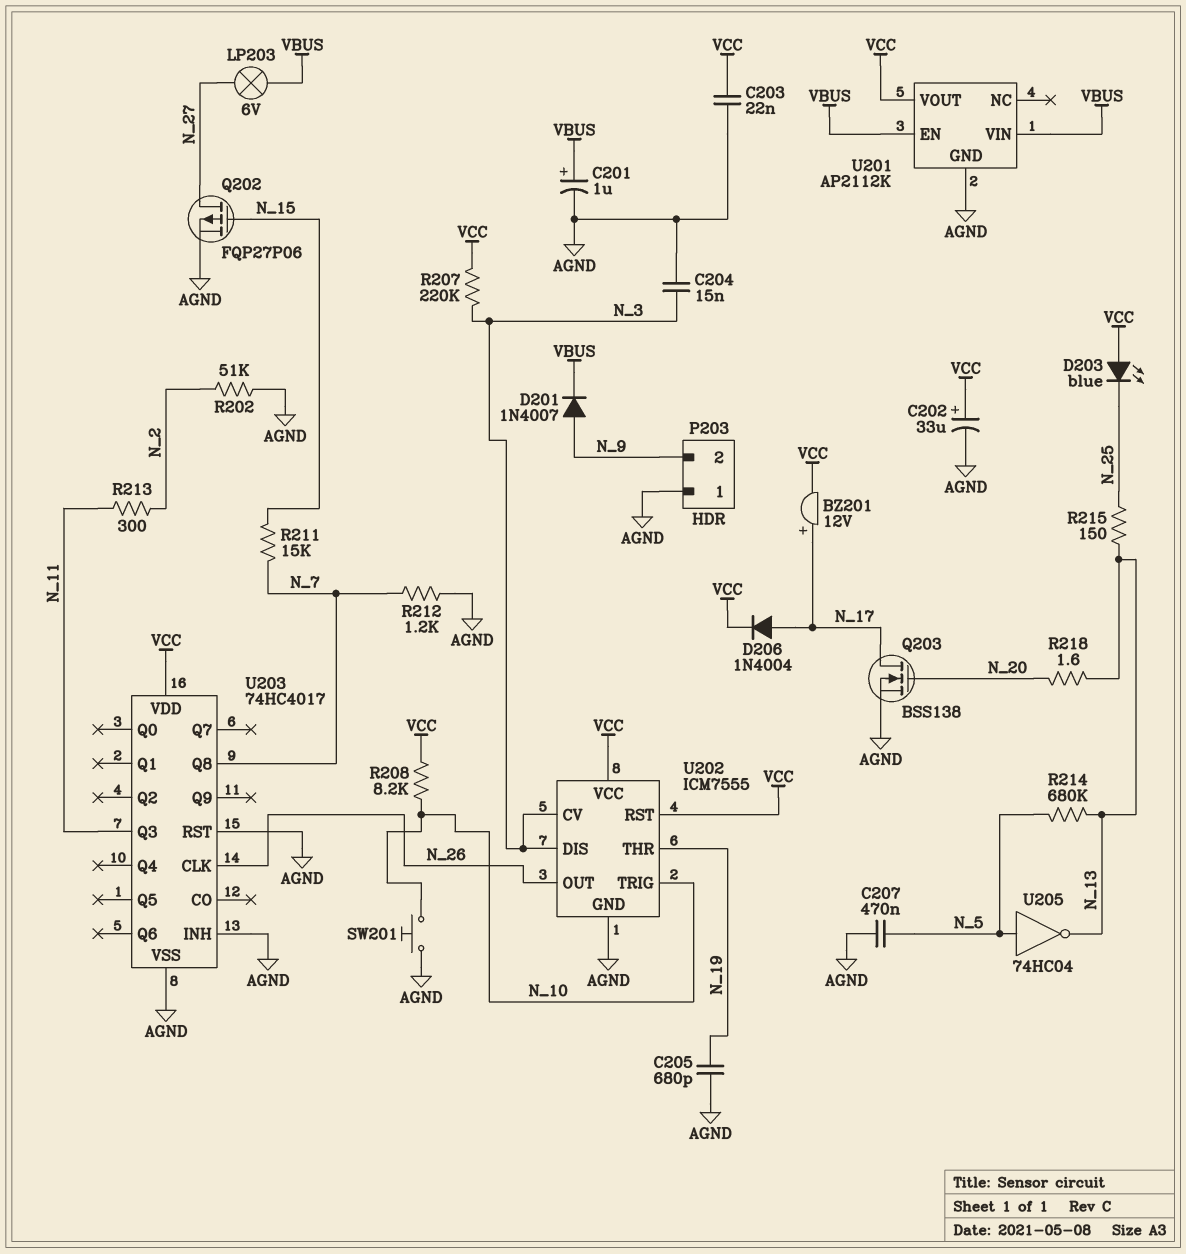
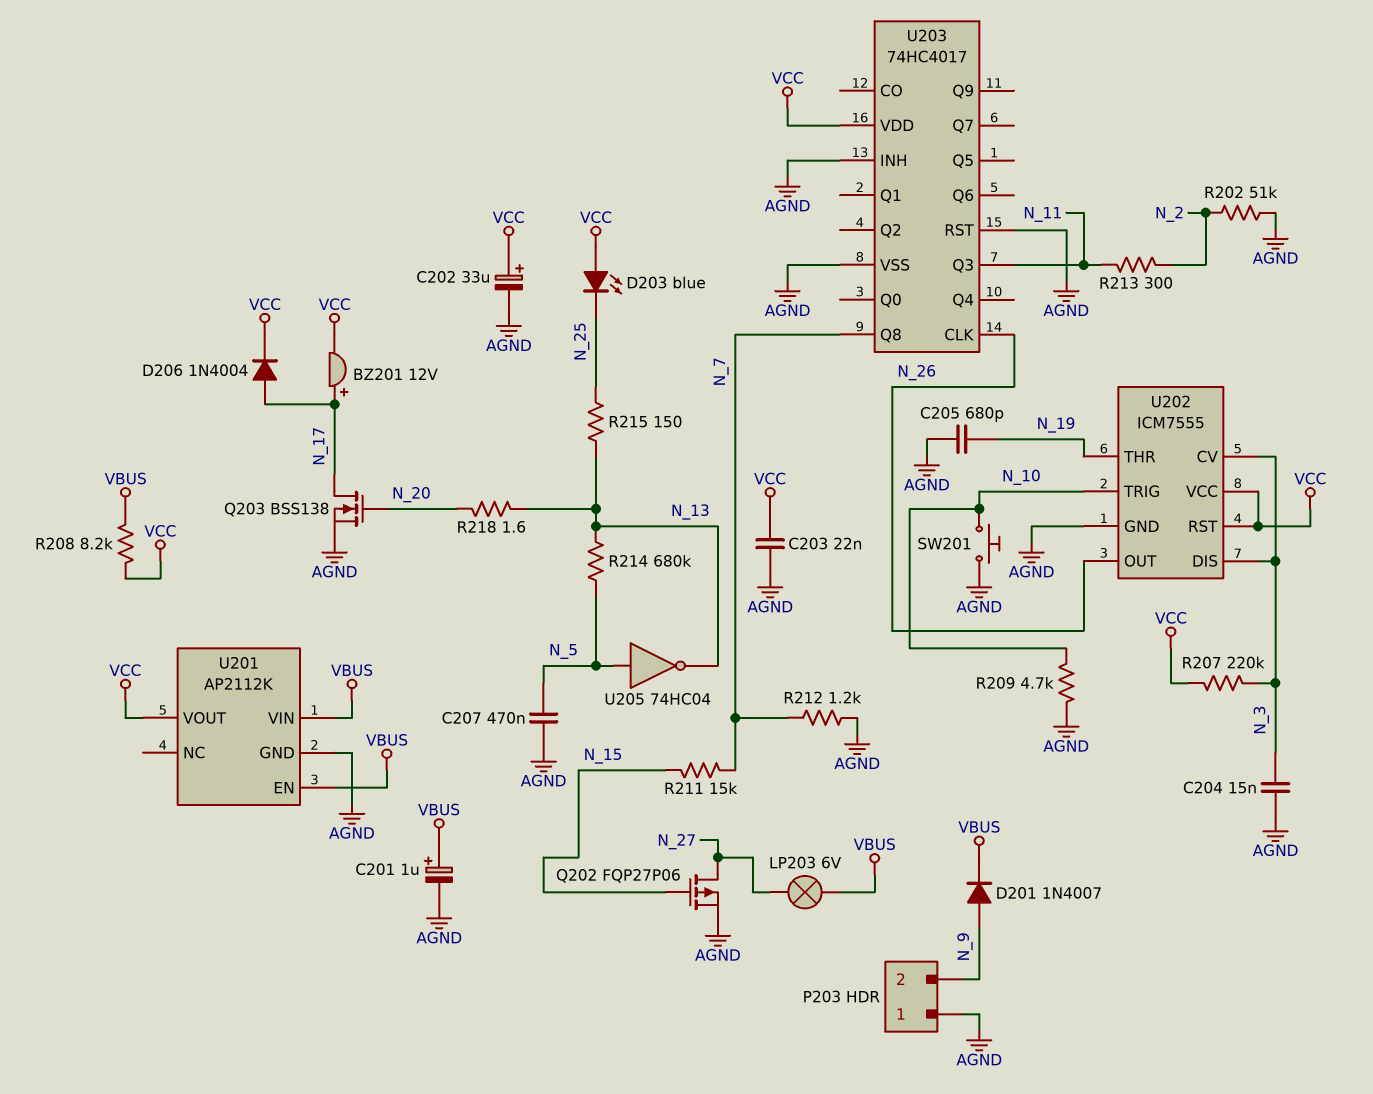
R208: 8.2k (N_10, VCC) -> 8.2k (VBUS, VCC)
R209: none -> 4.7k (AGND, N_10)

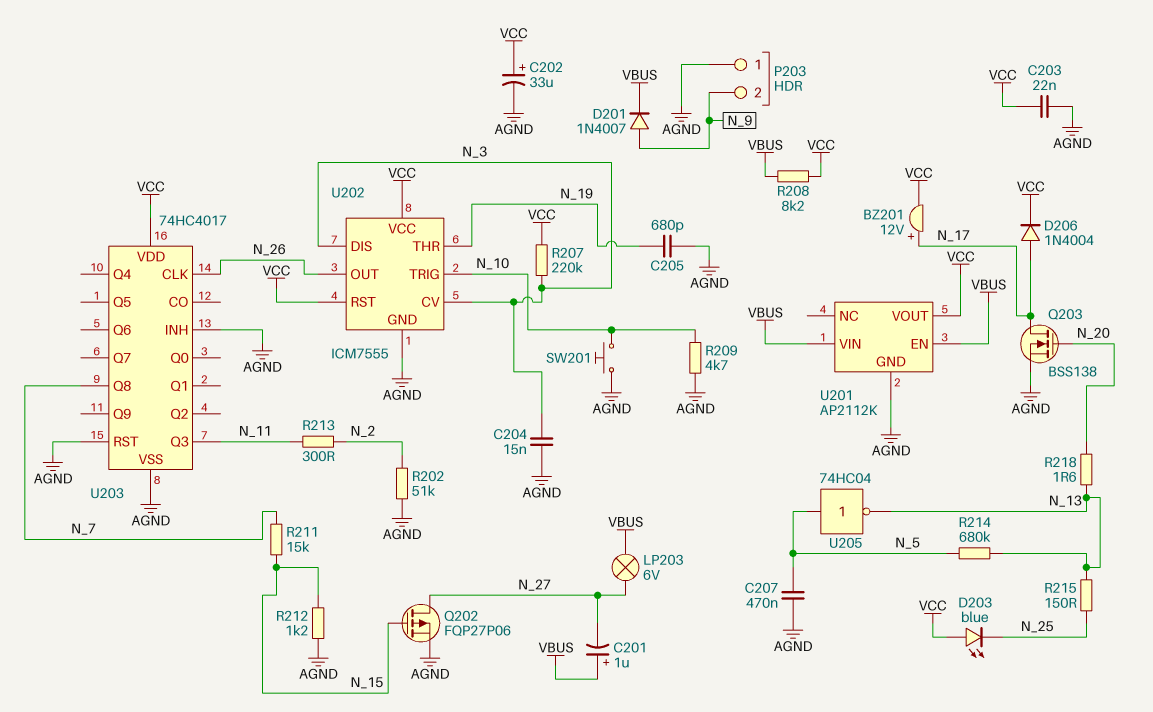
C201: 1uF (plus VBUS, minus AGND) -> 1uF (plus VBUS, minus N_27)
R212: 1.2k (AGND, N_7) -> 1.2k (AGND, N_15)

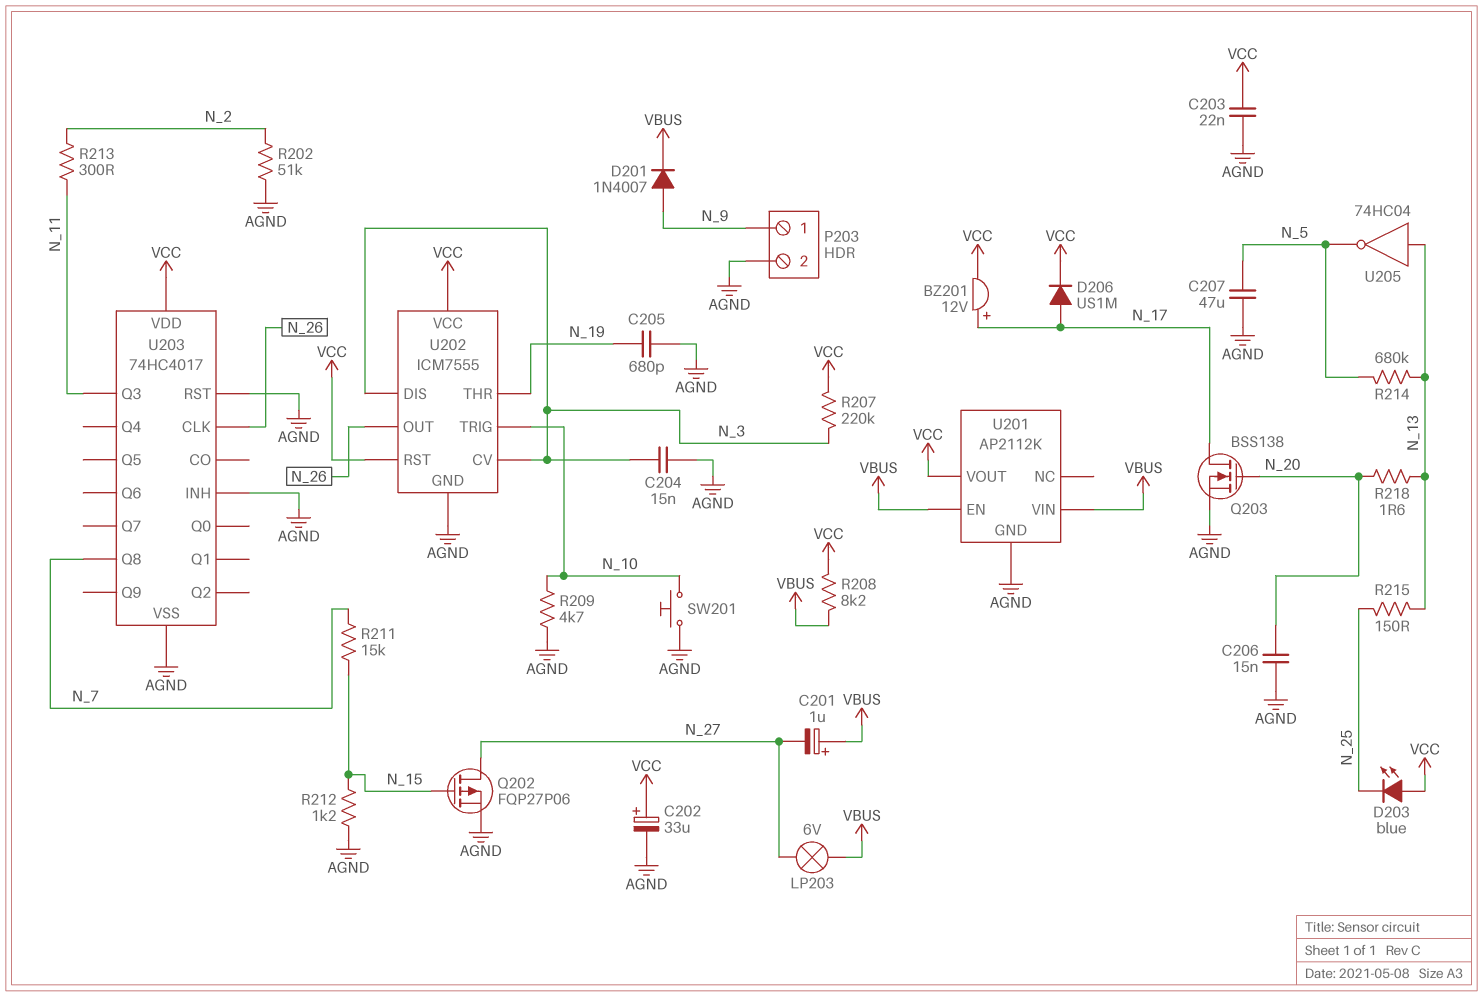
C206: none -> 15nF (AGND, N_20)
C207: 470nF (AGND, N_5) -> 47uF (AGND, N_5)
D206: diode 1N4004 (A N_17, K VCC) -> diode US1M (A N_17, K VCC)
P203 pin 1: AGND -> N_9
P203 pin 2: N_9 -> AGND
U205: NOT 74HC04 (in N_5, out N_13) -> NOT 74HC04 (in N_13, out N_5)

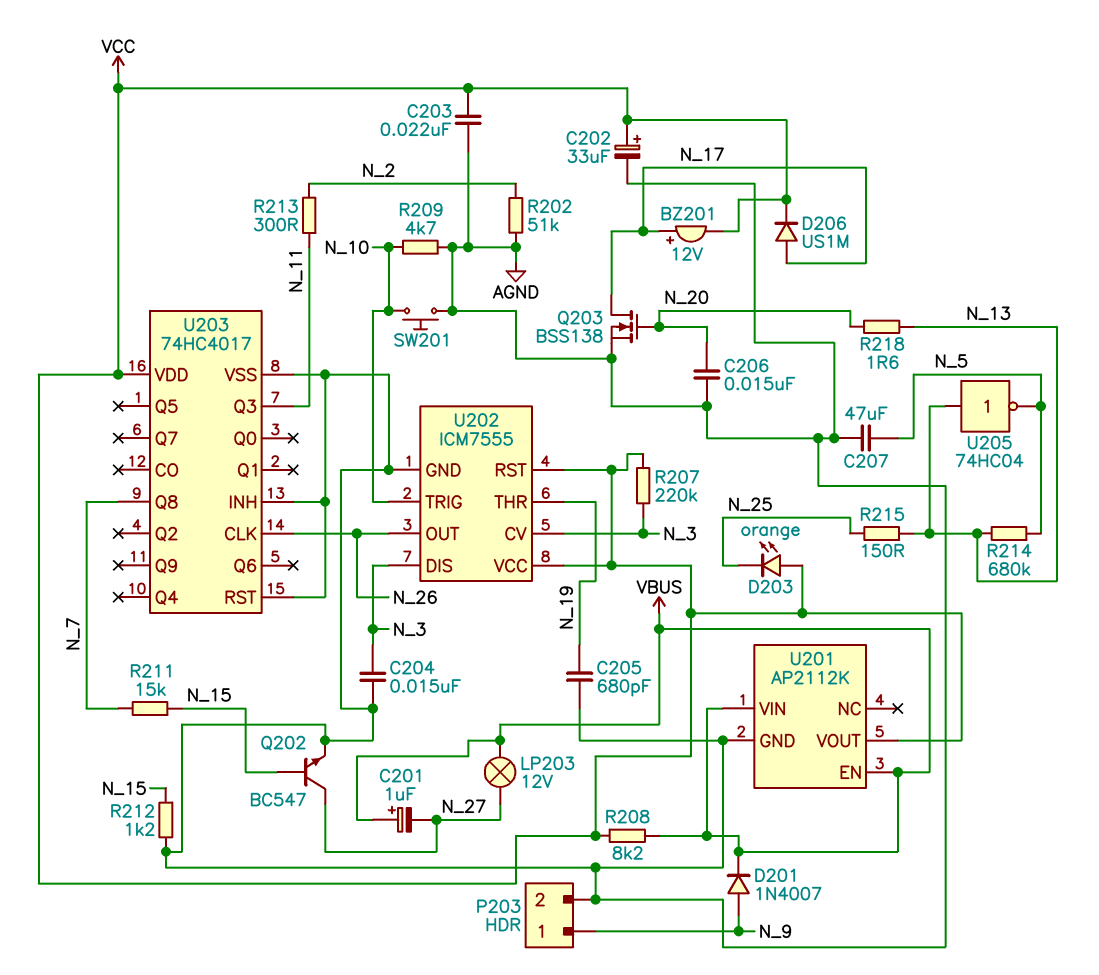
D203: LED blue (A VCC, K N_25) -> LED orange (A VCC, K N_25)
LP203: lamp 6V (N_27, VBUS) -> lamp 12V (N_27, VBUS)
Q202: PMOS FQP27P06 (G N_15, D N_27, S AGND) -> NPN BC547 (B N_15, C N_27, E AGND)

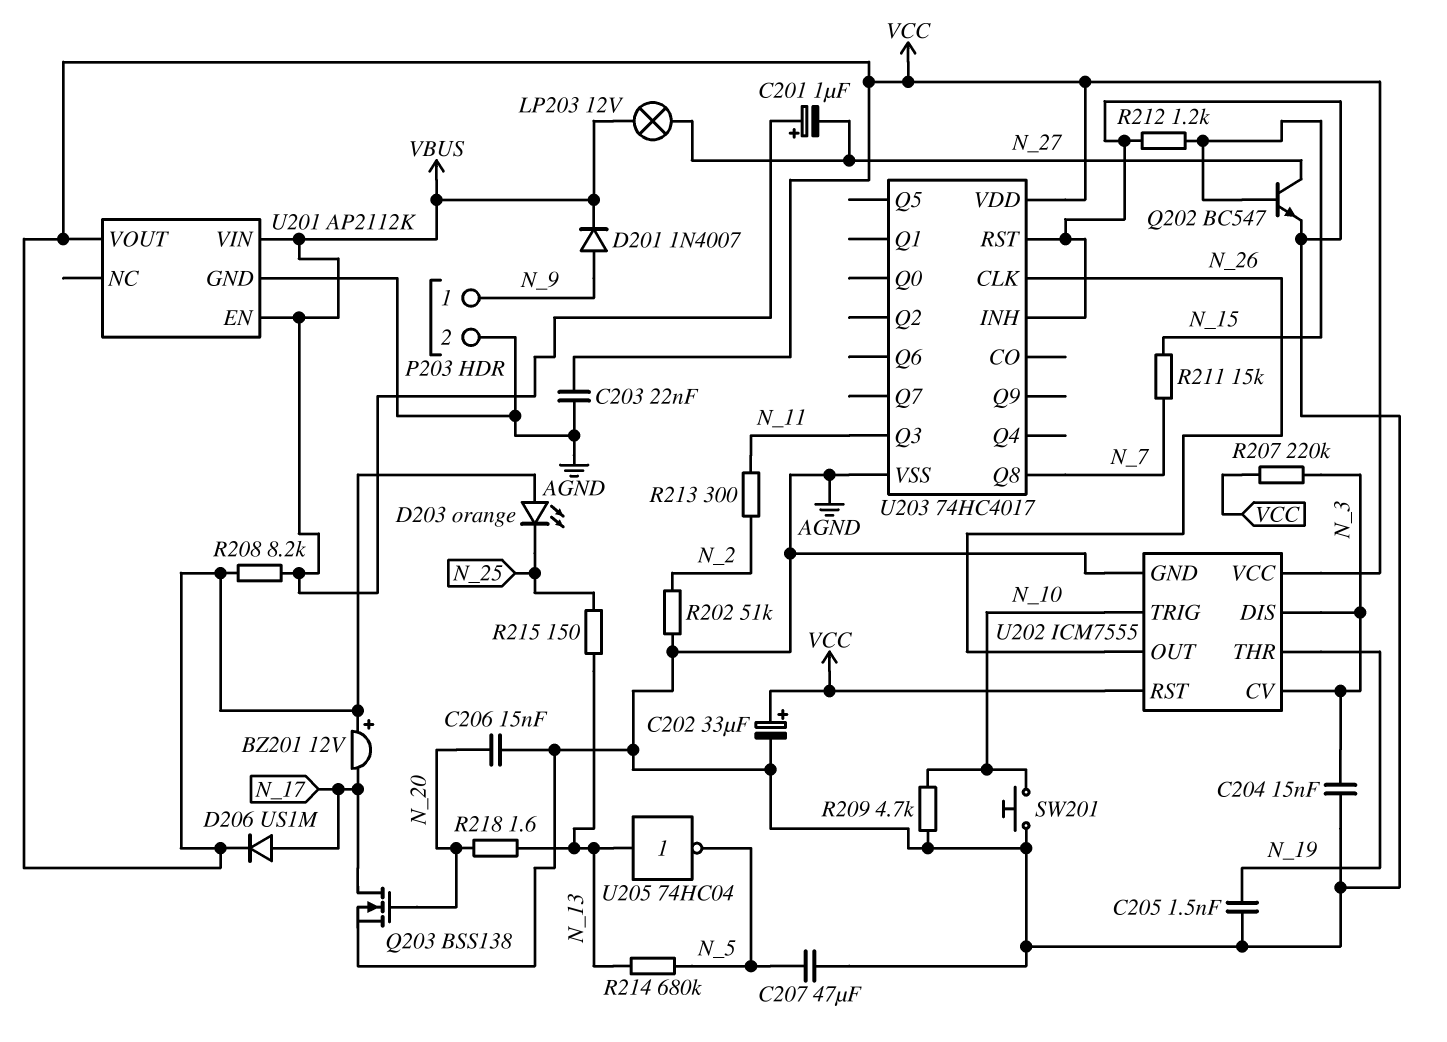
BZ201: buzzer 12V (plus N_17, minus VCC) -> buzzer 12V (plus VCC, minus N_17)
C205: 680pF (AGND, N_19) -> 1.5nF (AGND, N_19)

